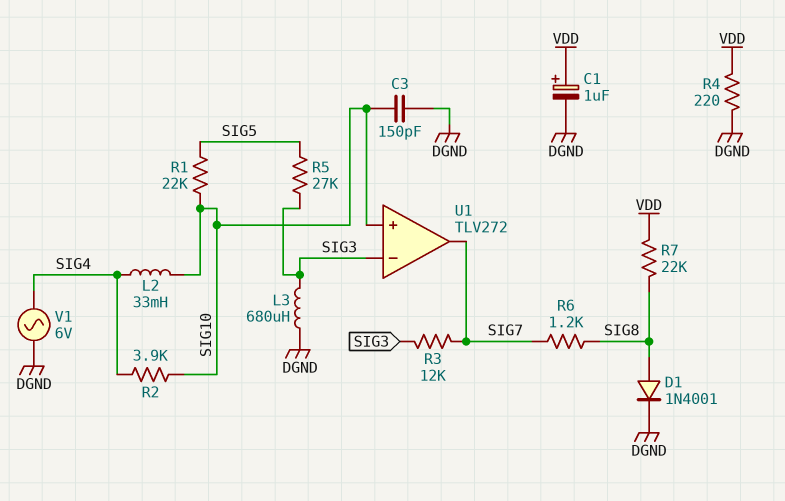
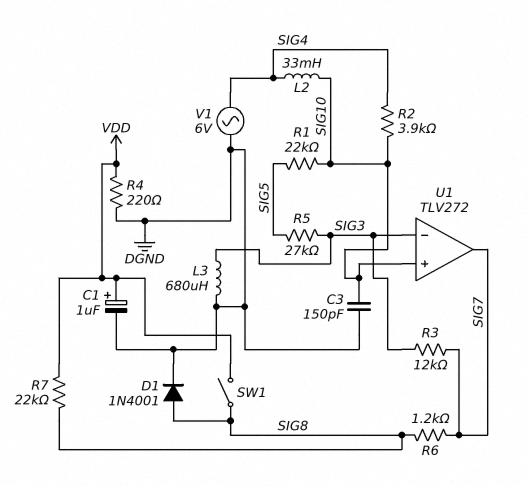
SW1: none -> switch (SIG8, VDD)

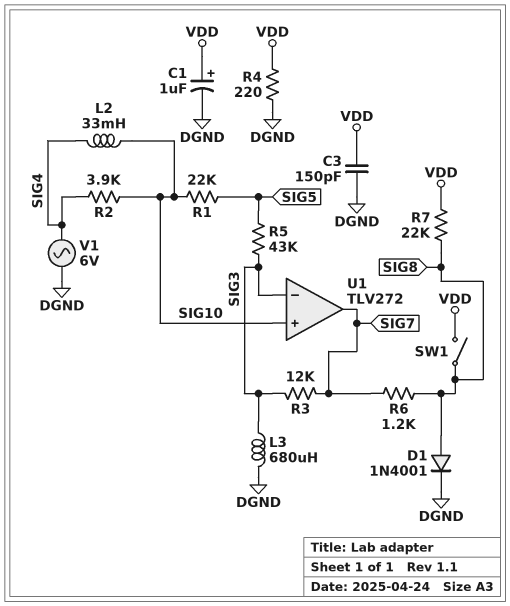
C3: 150pF (DGND, SIG10) -> 150pF (DGND, VDD)
R5: 27k (SIG3, SIG5) -> 43k (SIG3, SIG5)

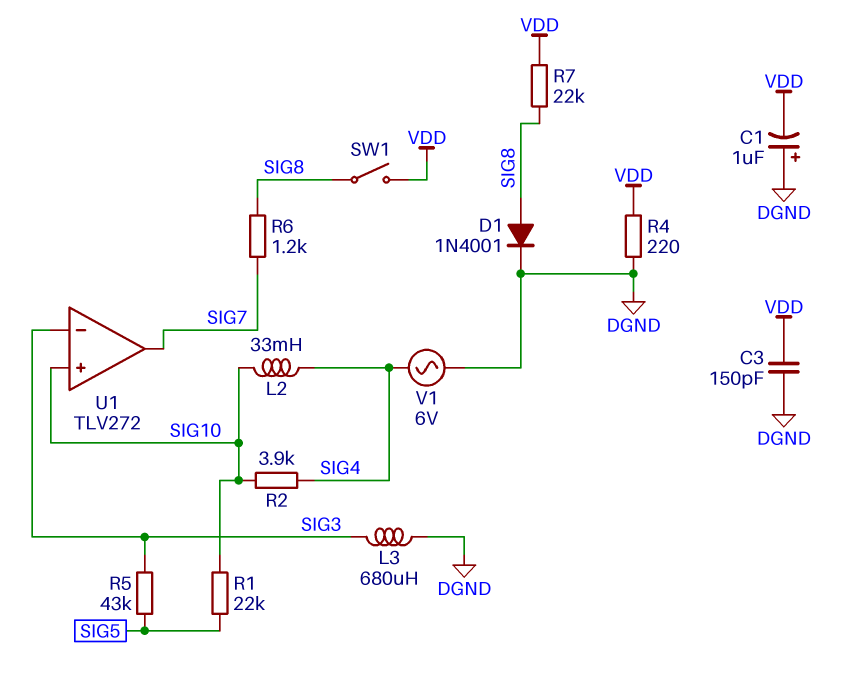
C1: 1uF (plus VDD, minus DGND) -> 1uF (plus DGND, minus VDD)
R3: 12k (SIG3, SIG7) -> none

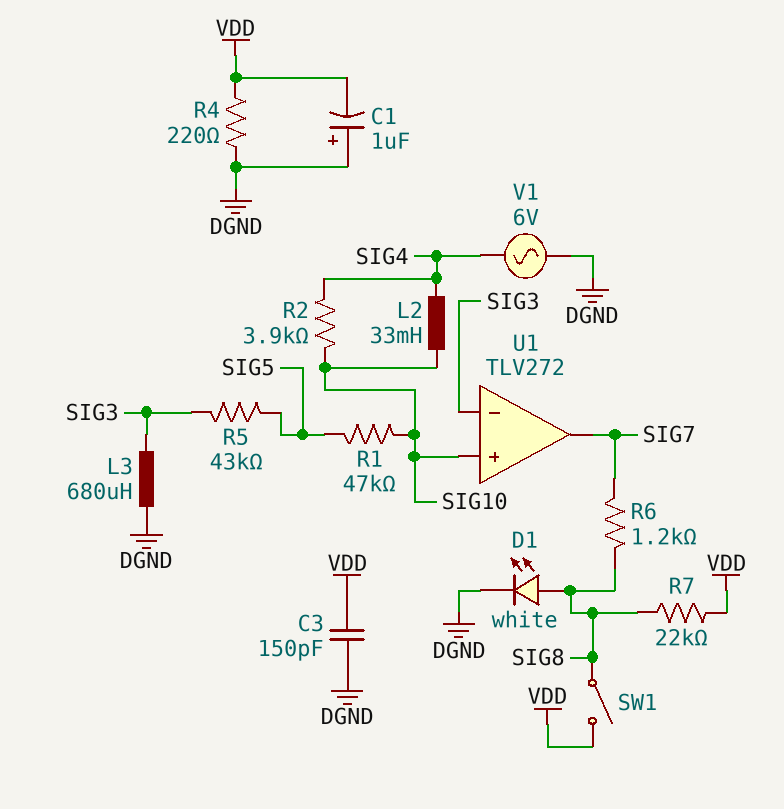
D1: diode 1N4001 (A SIG8, K DGND) -> LED white (A SIG8, K DGND)
R1: 22k (SIG5, SIG10) -> 47k (SIG5, SIG10)

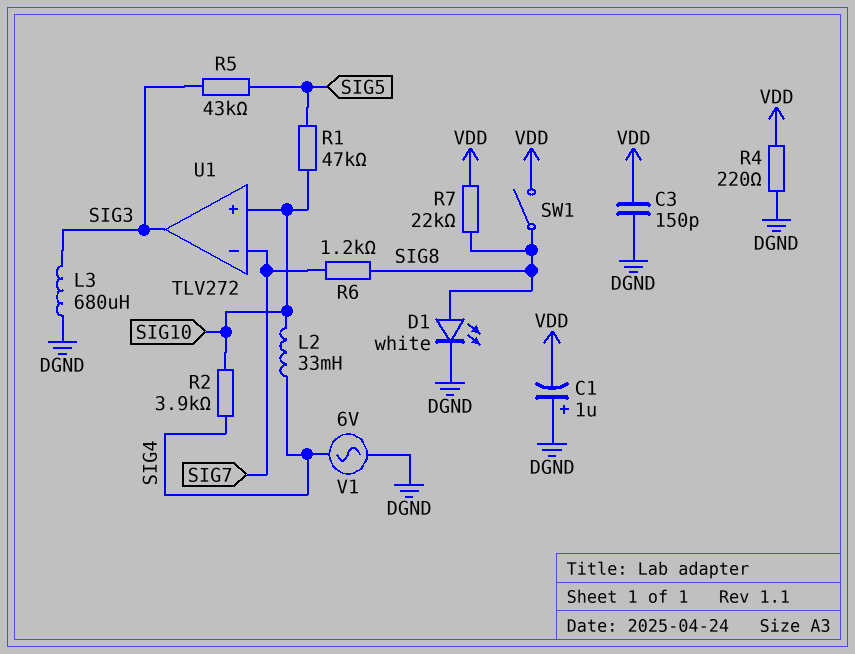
U1 pin in-: SIG3 -> SIG7
U1 pin out: SIG7 -> SIG3

